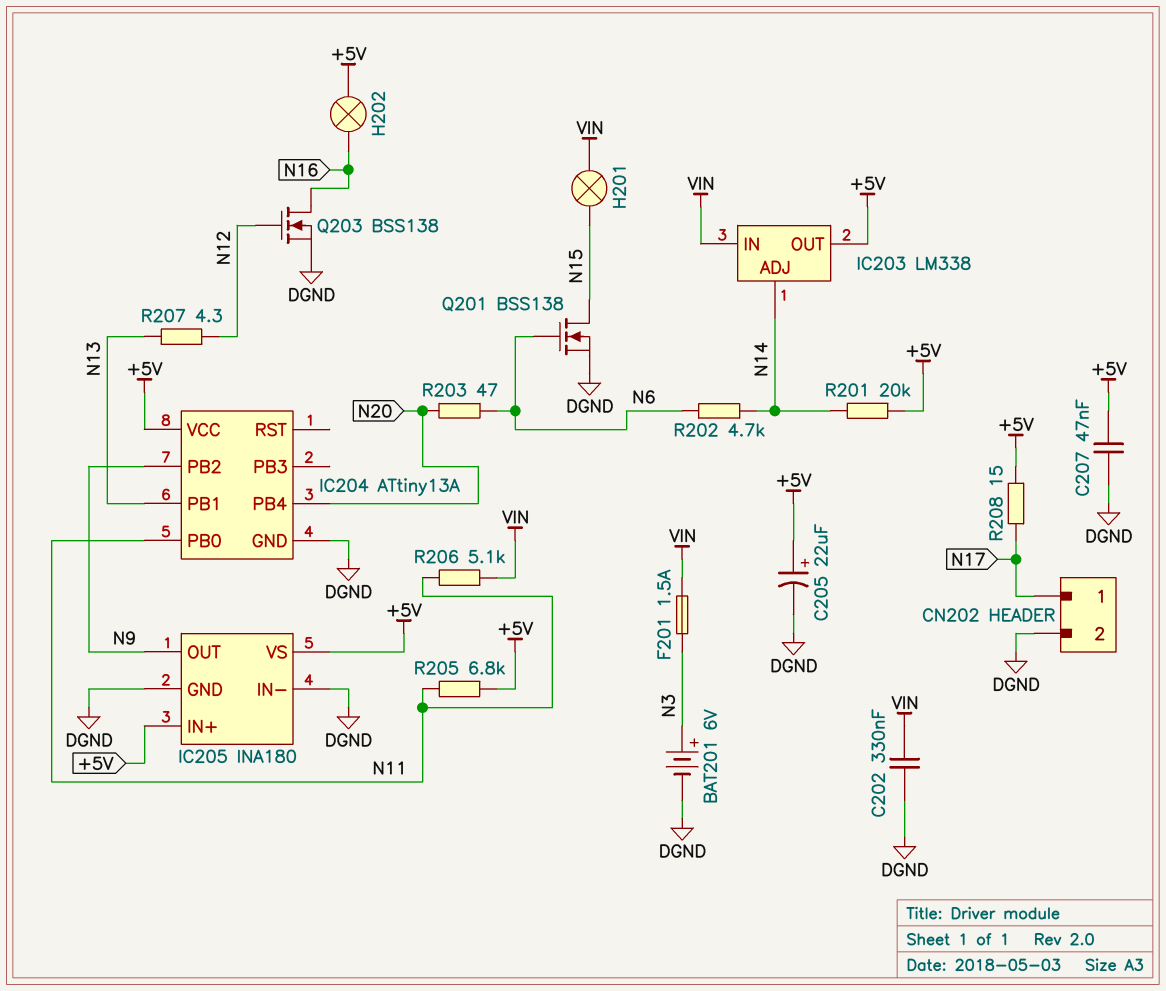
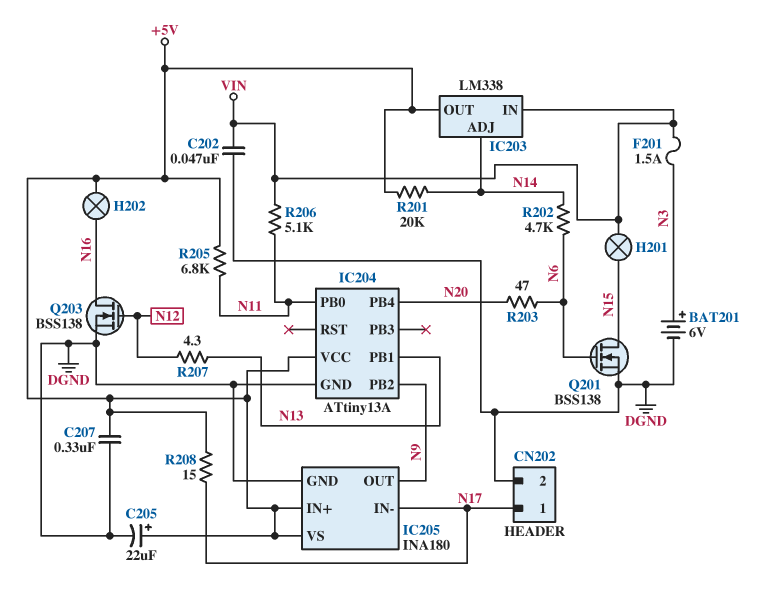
C202: 330nF (DGND, VIN) -> 47nF (DGND, VIN)
C207: 47nF (+5V, DGND) -> 330nF (+5V, DGND)
IC205 pin IN-: DGND -> N17

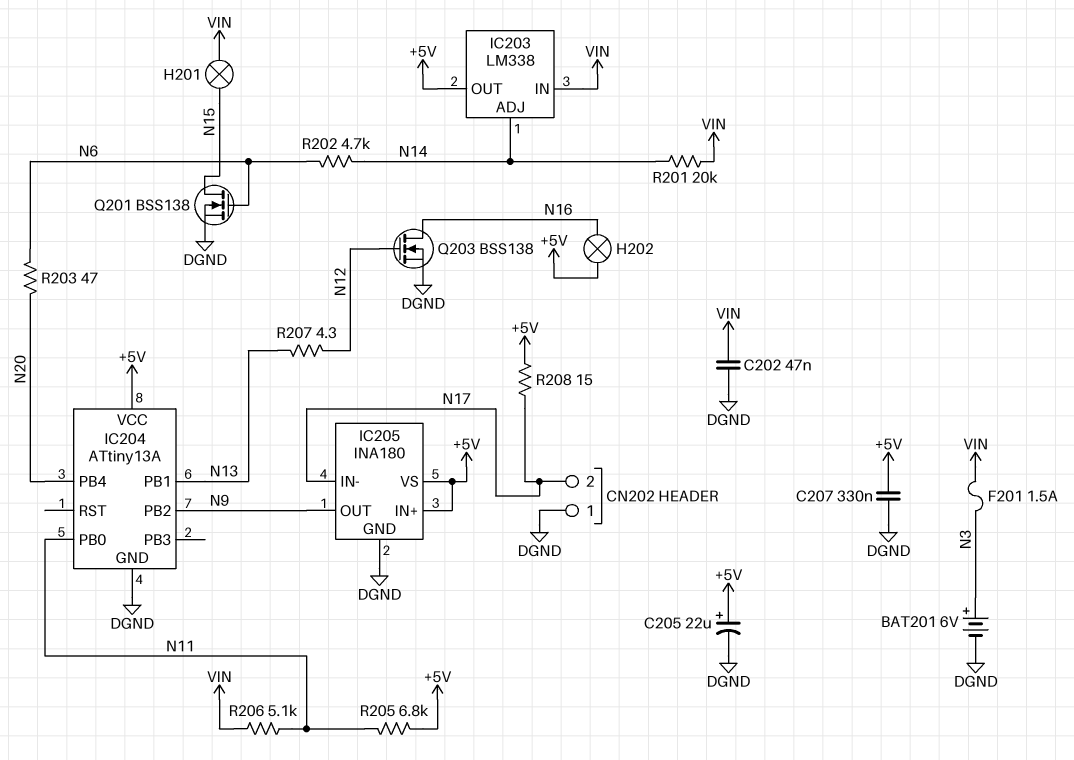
CN202 pin 1: N17 -> DGND
CN202 pin 2: DGND -> N17
R201: 20k (+5V, N14) -> 20k (N14, VIN)

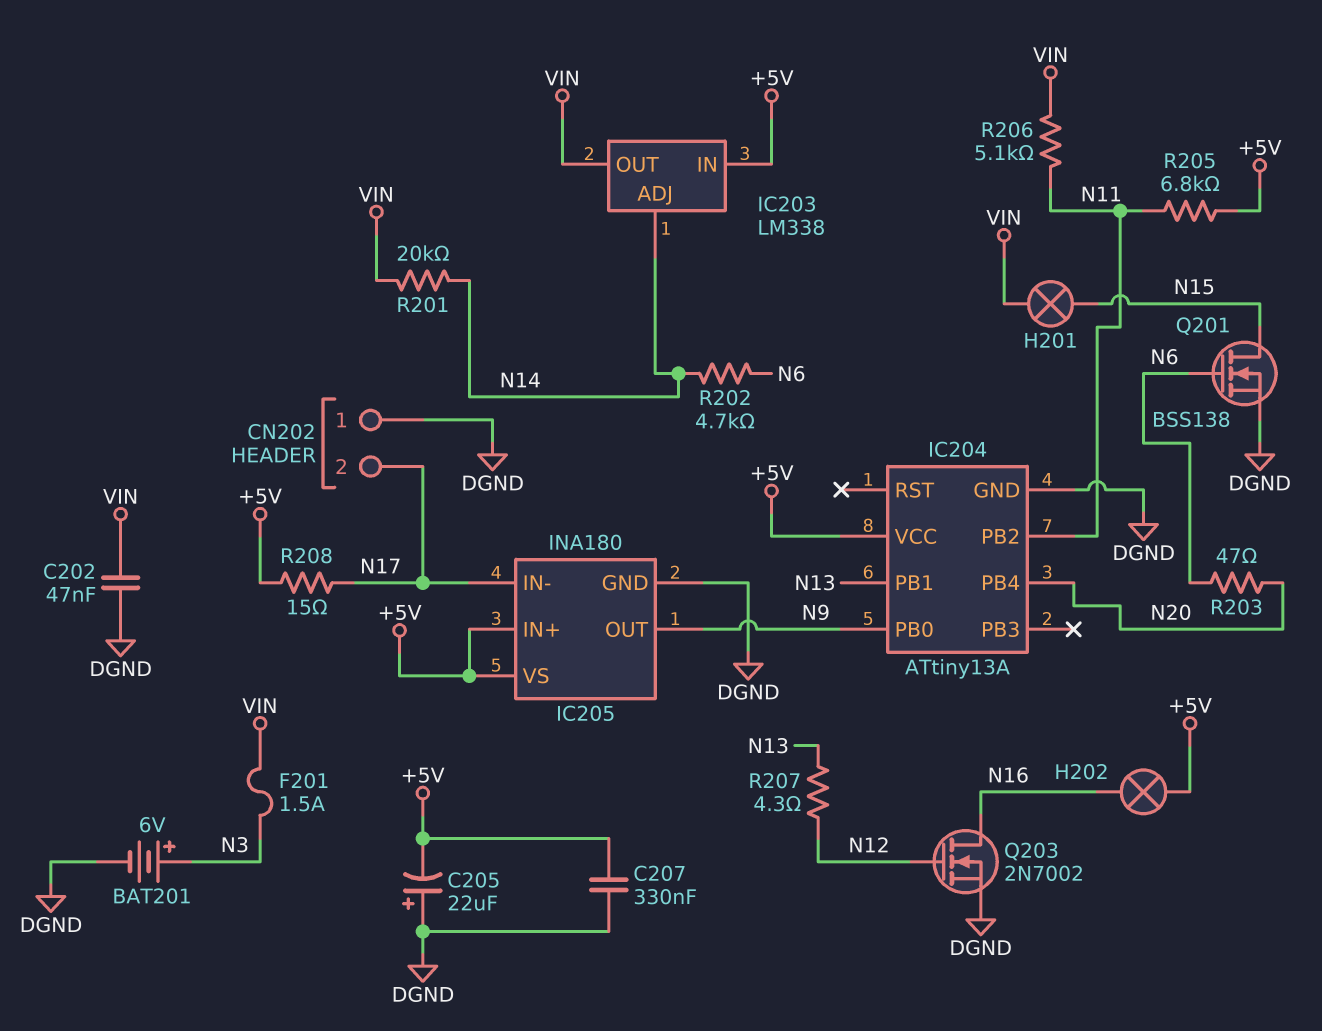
C205: 22uF (plus +5V, minus DGND) -> 22uF (plus DGND, minus +5V)
IC203 pin IN: VIN -> +5V
IC203 pin OUT: +5V -> VIN
IC204 pin PB0: N11 -> N9
IC204 pin PB2: N9 -> N11
Q203: NMOS BSS138 (G N12, D N16, S DGND) -> NMOS 2N7002 (G N12, D N16, S DGND)

